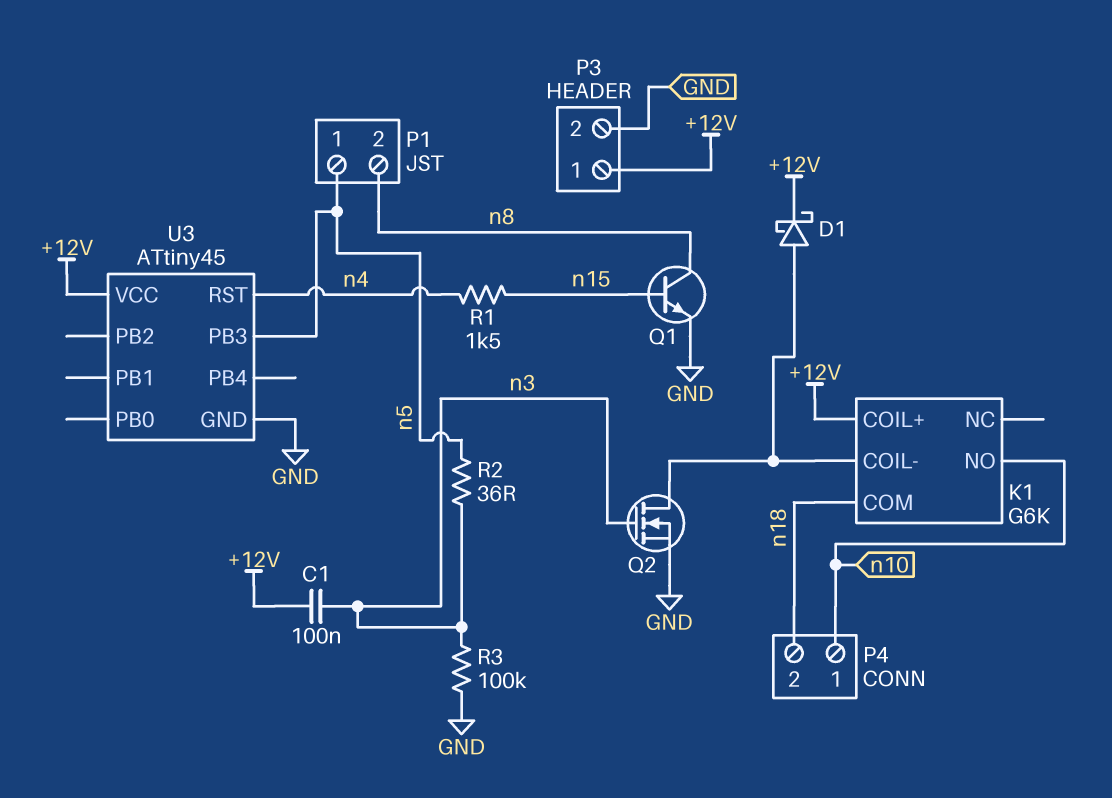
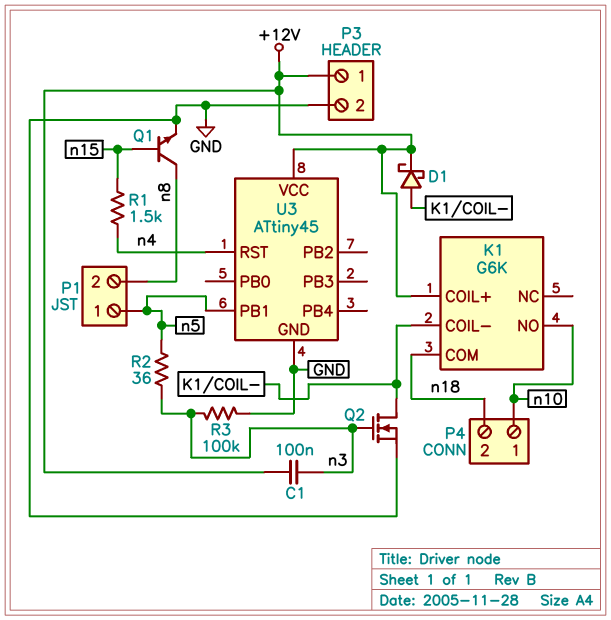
U3 pin PB1: none -> n5
U3 pin PB3: n5 -> none

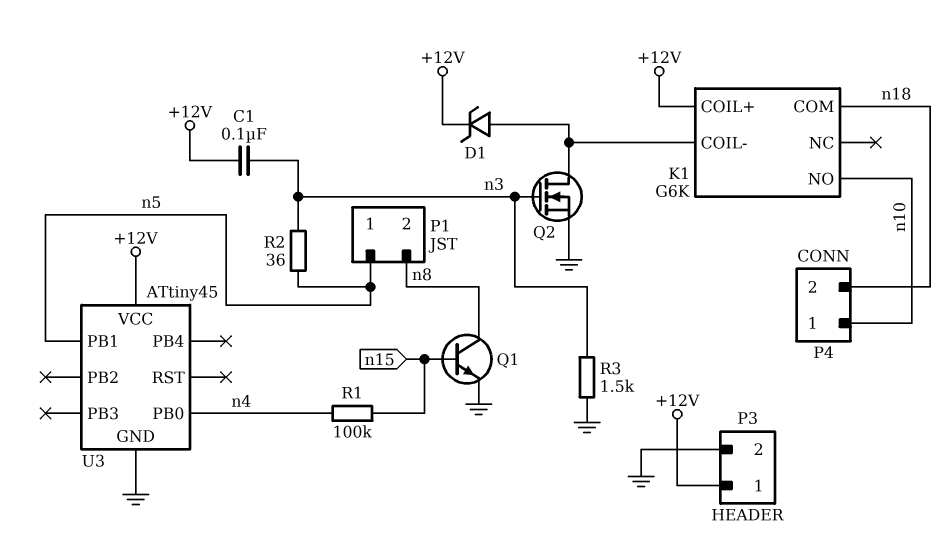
D1: schottky (A K1/COIL-, K +12V) -> zener (A K1/COIL-, K +12V)
R1: 1.5k (n4, n15) -> 100k (n4, n15)
R3: 100k (GND, n3) -> 1.5k (GND, n3)
U3 pin PB0: none -> n4
U3 pin RST: n4 -> none

